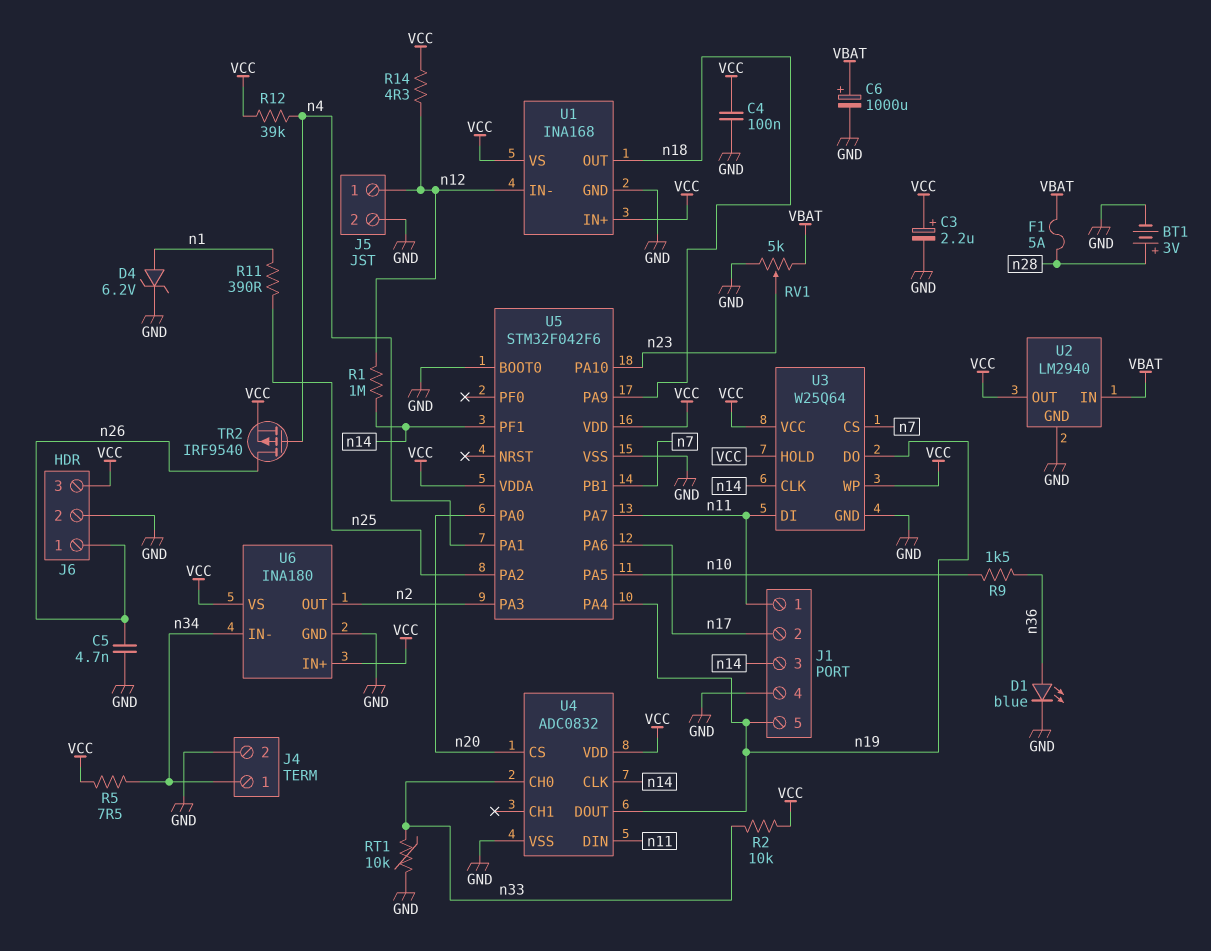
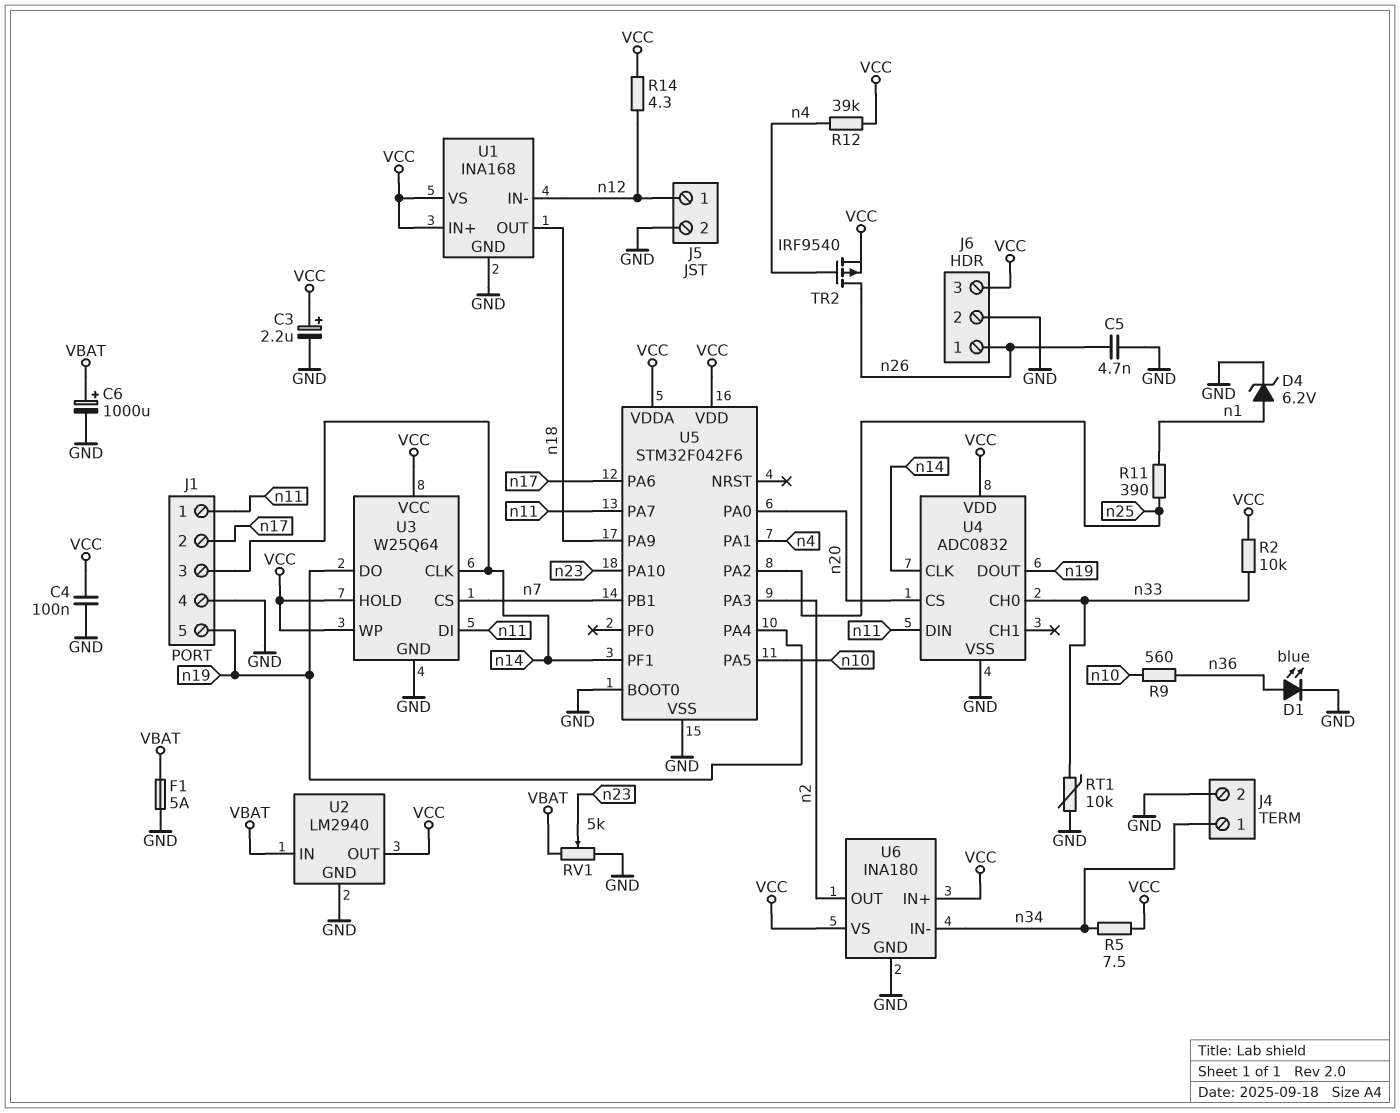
BT1: 3V (plus n28, minus GND) -> none
F1: 5A (VBAT, n28) -> 5A (GND, VBAT)
R1: 1M (n12, n14) -> none
R9: 1.5k (n10, n36) -> 560 (n10, n36)

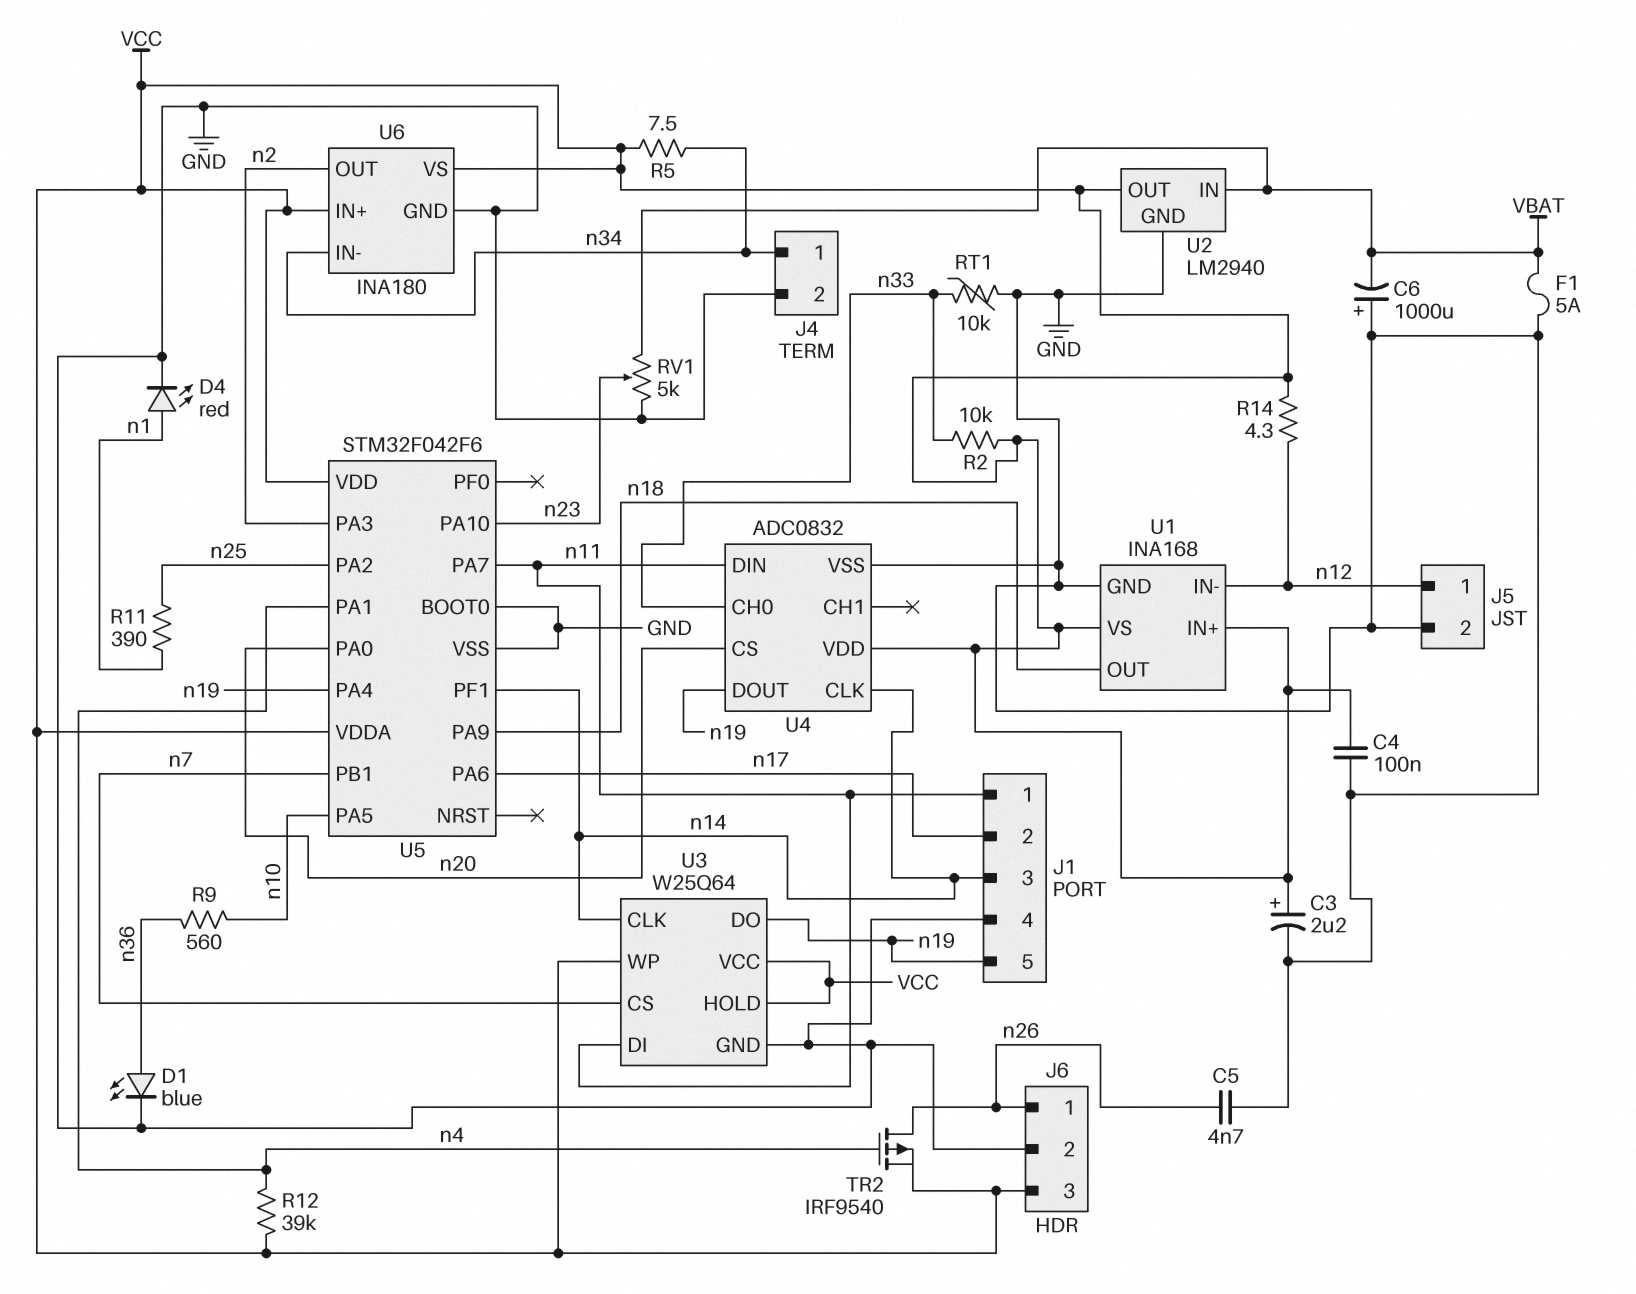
C6: 1000uF (plus VBAT, minus GND) -> 1000uF (plus GND, minus VBAT)
D4: zener 6.2V (A n1, K GND) -> LED red (A n1, K GND)

